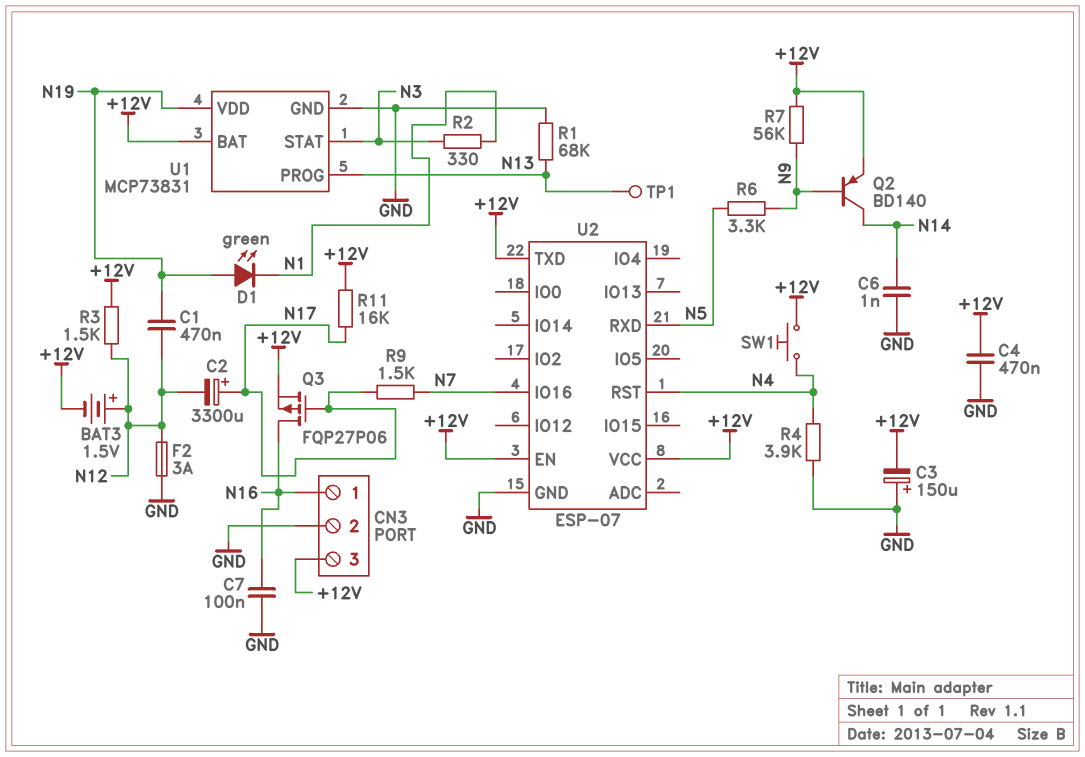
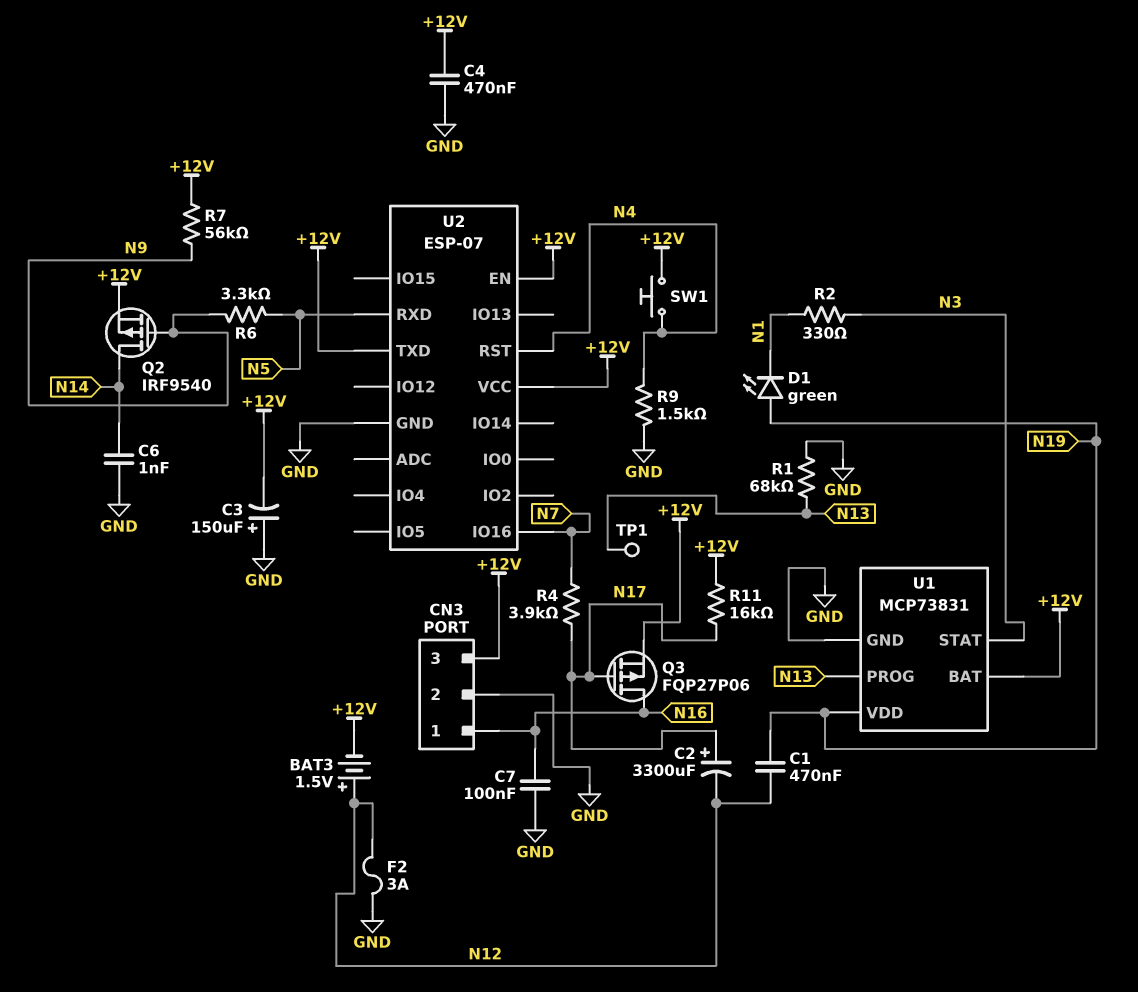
Q2: PNP BD140 (B N9, C N14, E +12V) -> PMOS IRF9540 (G N9, D N14, S +12V)
R3: 1.5k (+12V, N12) -> none
R4: 3.9k (GND, N4) -> 3.9k (N7, N17)
R9: 1.5k (N7, N17) -> 1.5k (GND, N4)

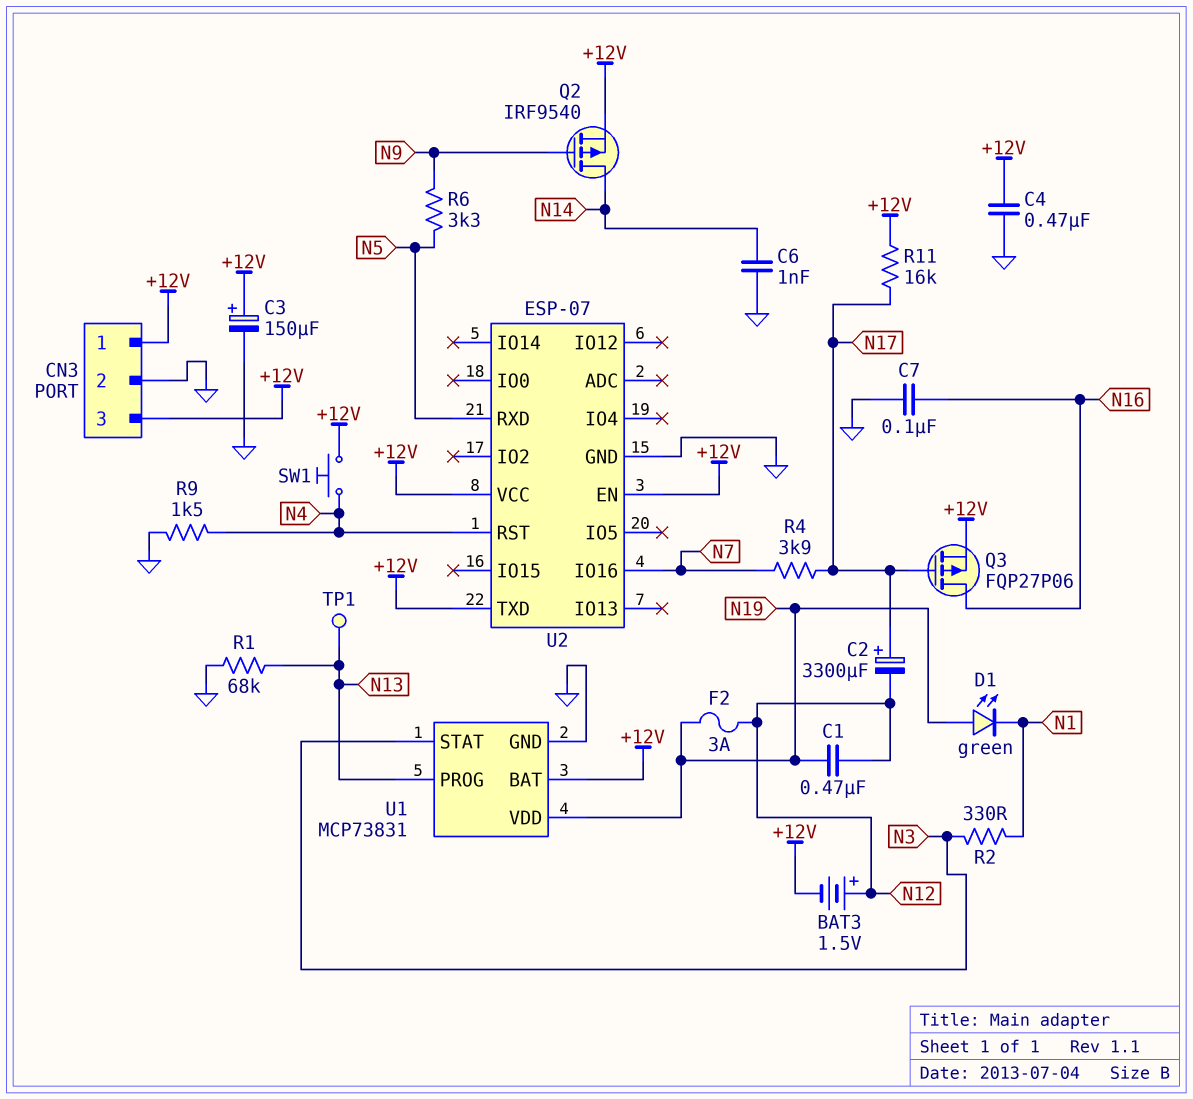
C3: 150uF (plus GND, minus +12V) -> 150uF (plus +12V, minus GND)
CN3 pin 1: N16 -> +12V
F2: 3A (GND, N12) -> 3A (N12, N19)
R7: 56k (+12V, N9) -> none

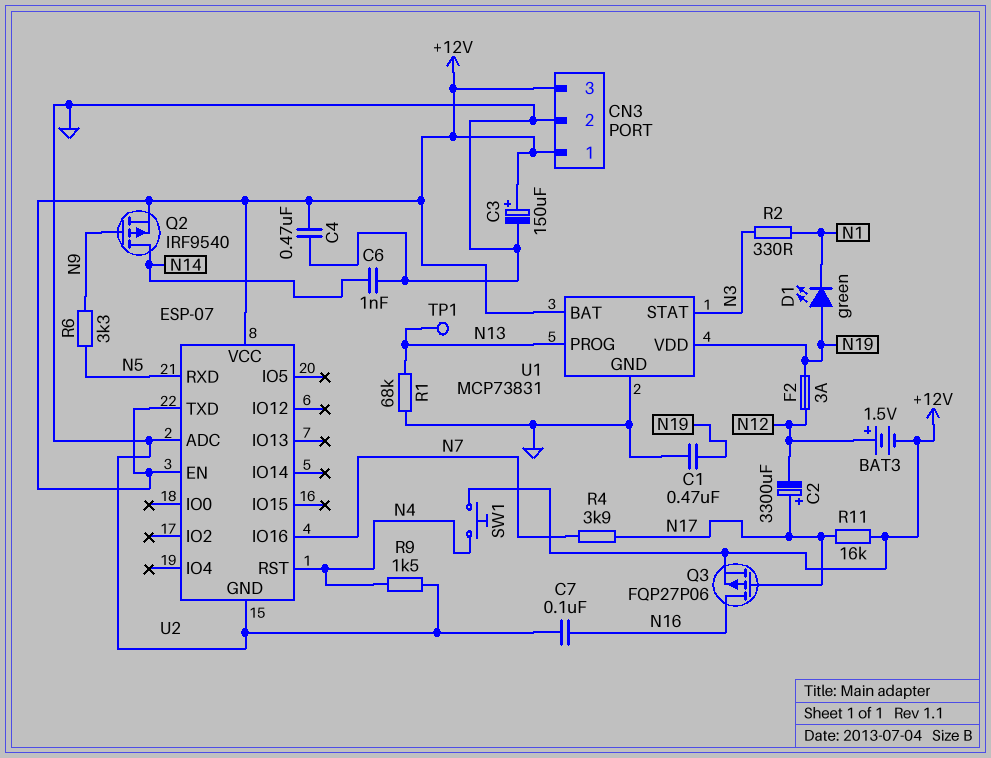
C1: 470nF (N12, N19) -> 470nF (GND, N19)
U2 pin ADC: none -> GND

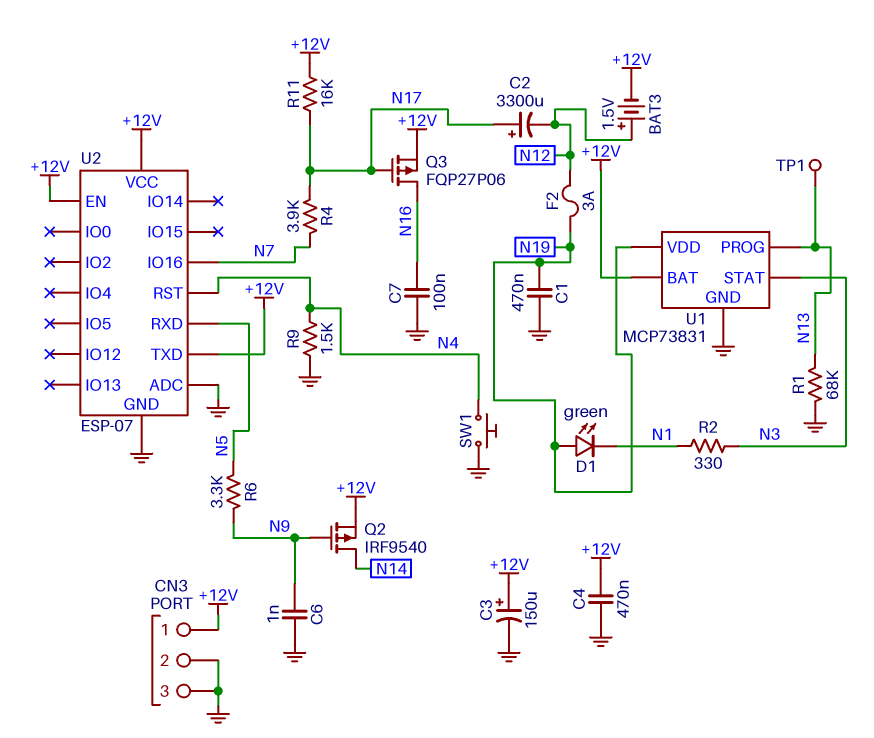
C6: 1nF (GND, N14) -> 1nF (GND, N9)
CN3 pin 3: +12V -> GND
SW1: button (+12V, N4) -> button (GND, N4)

